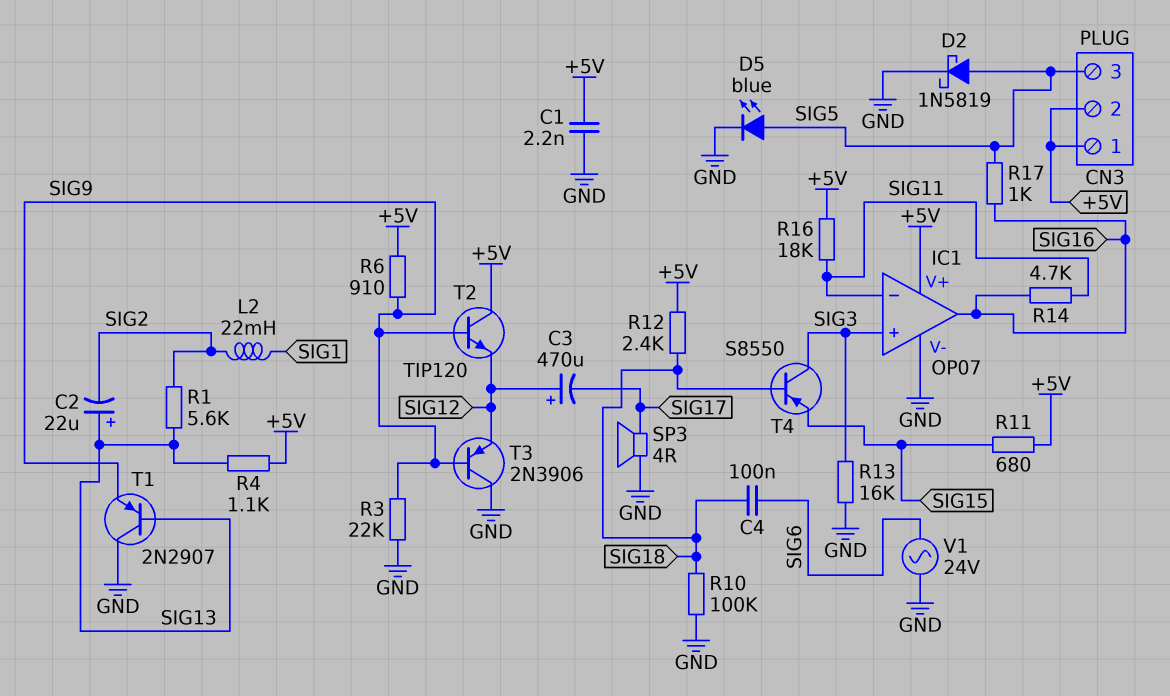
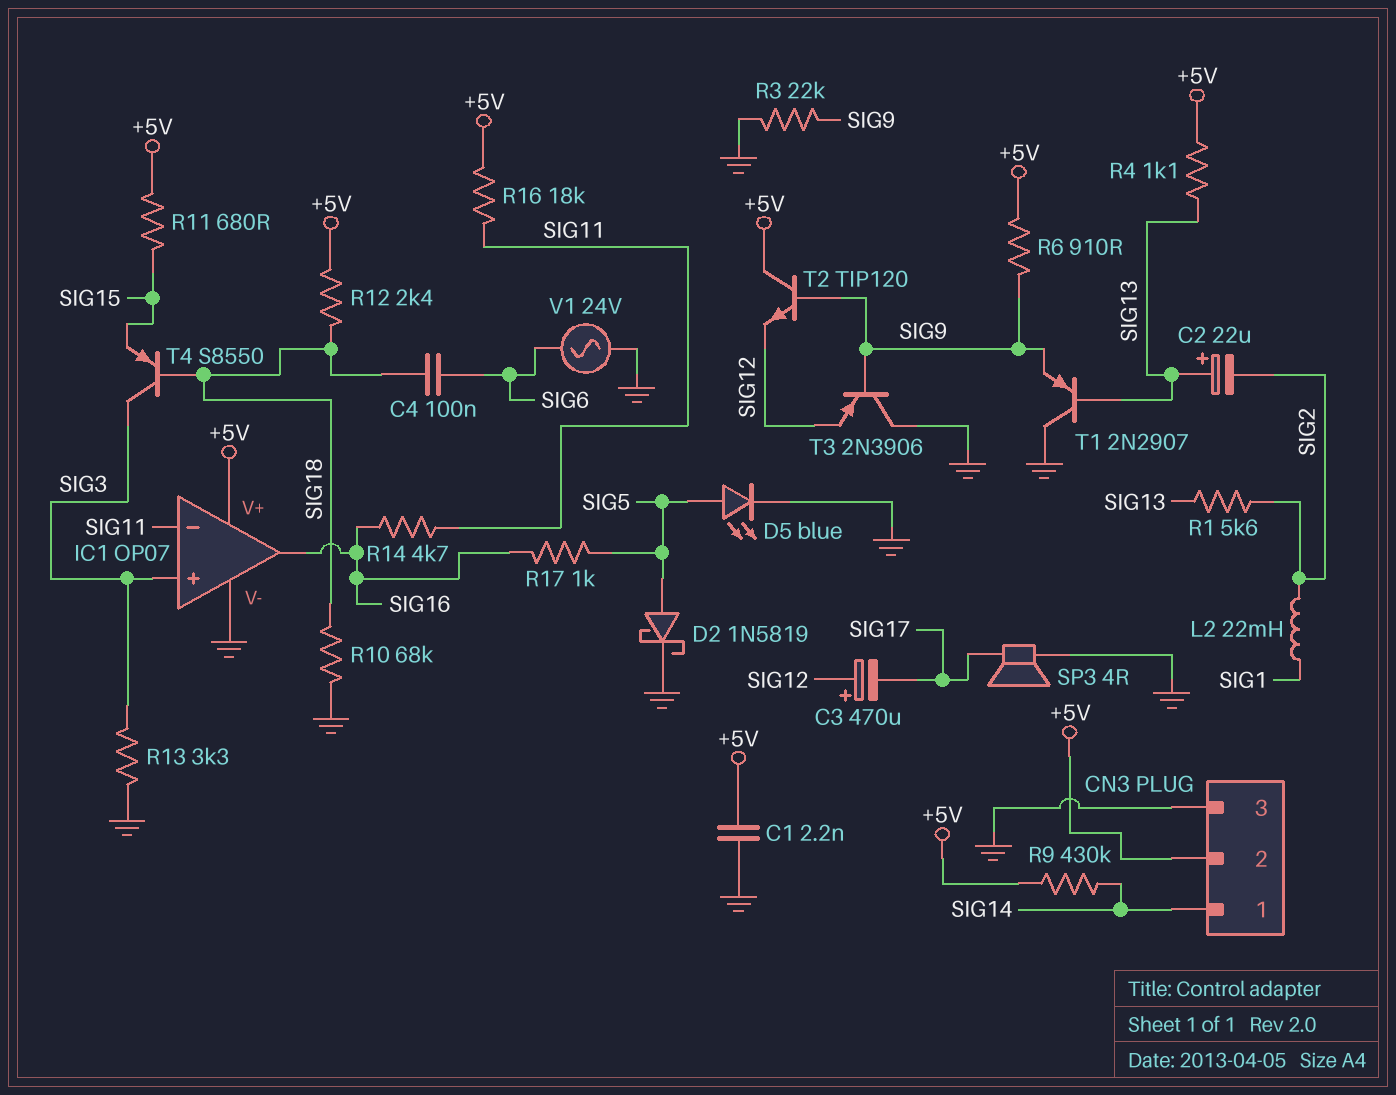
CN3 pin 1: +5V -> SIG14
CN3 pin 3: SIG5 -> GND
R9: none -> 430k (+5V, SIG14)
R10: 100k (GND, SIG18) -> 68k (GND, SIG18)
R13: 16k (GND, SIG3) -> 3.3k (GND, SIG3)

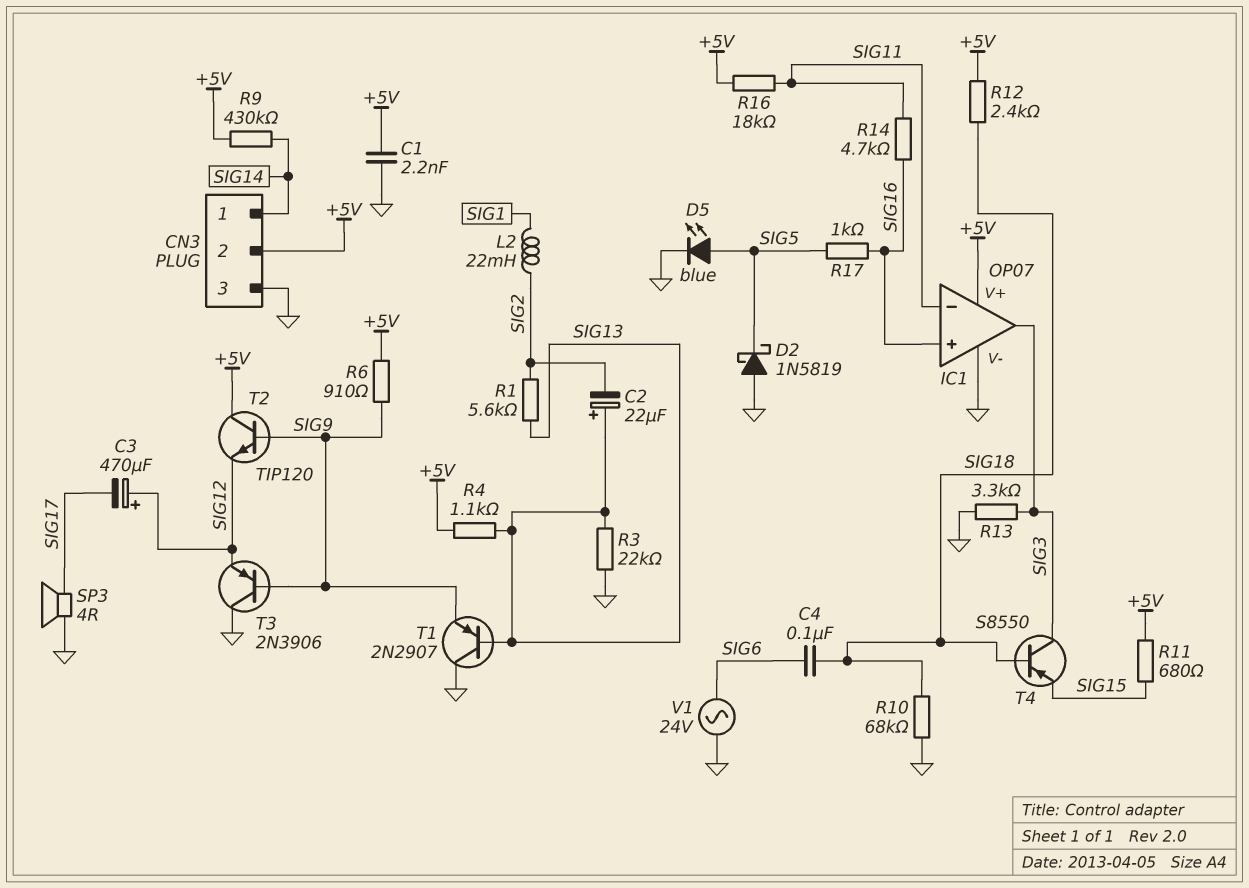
D2: schottky 1N5819 (A SIG5, K GND) -> schottky 1N5819 (A GND, K SIG5)
IC1 pin in+: SIG3 -> SIG16
IC1 pin out: SIG16 -> SIG3
R3: 22k (GND, SIG9) -> 22k (GND, SIG13)

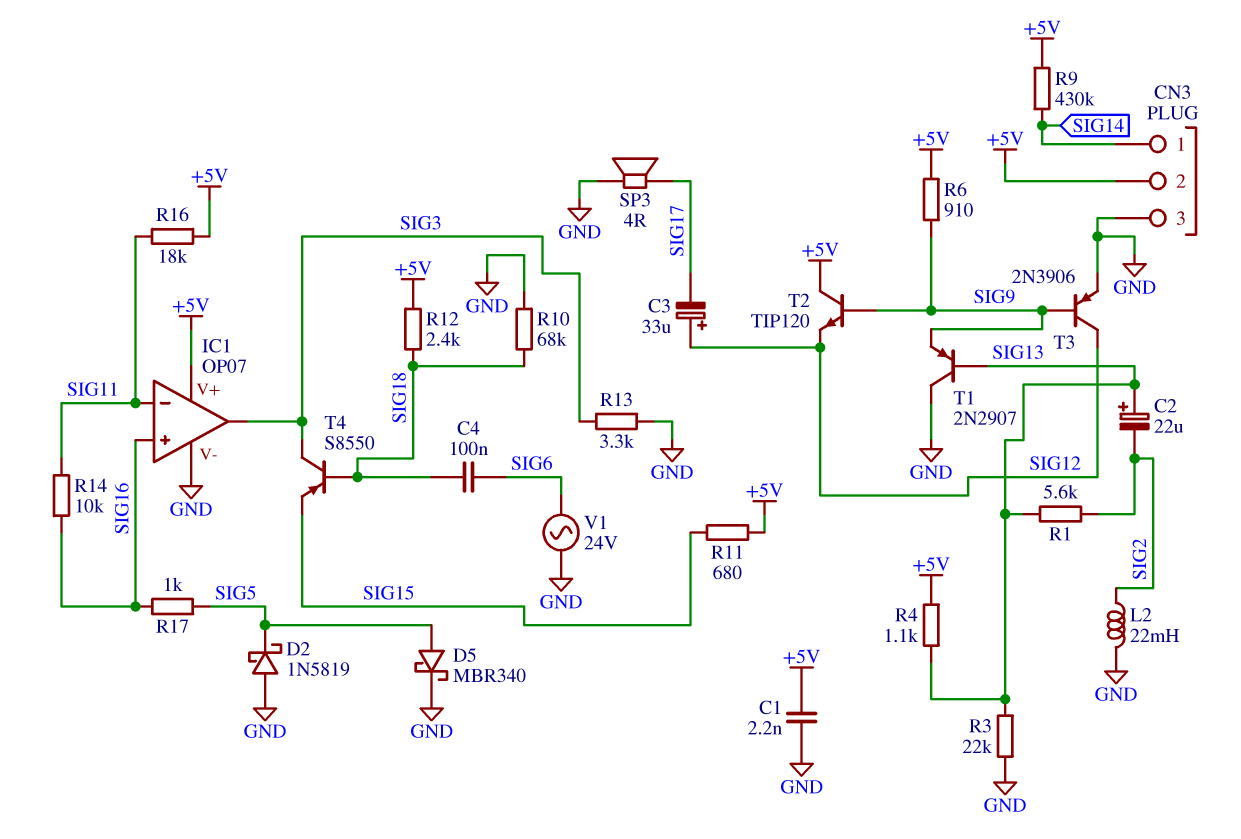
C3: 470uF (plus SIG12, minus SIG17) -> 33uF (plus SIG12, minus SIG17)
D5: LED blue (A SIG5, K GND) -> schottky MBR340 (A SIG5, K GND)
L2: 22mH (SIG1, SIG2) -> 22mH (GND, SIG2)
R14: 4.7k (SIG11, SIG16) -> 10k (SIG11, SIG16)
T3: PNP 2N3906 (B SIG9, C GND, E SIG12) -> PNP 2N3906 (B SIG9, C SIG12, E GND)

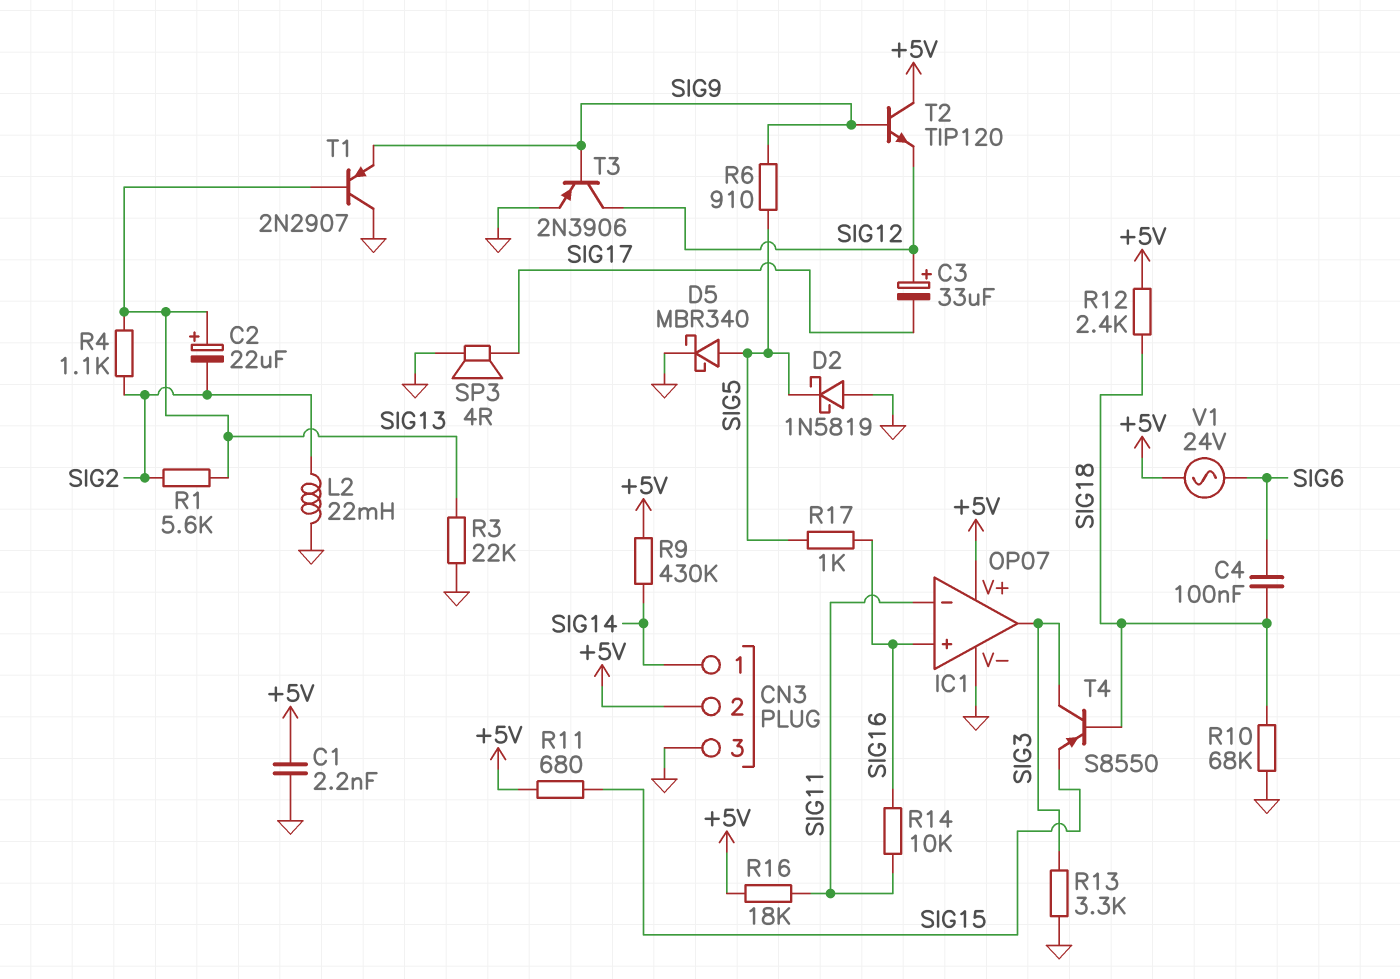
R4: 1.1k (+5V, SIG13) -> 1.1k (SIG2, SIG13)
R6: 910 (+5V, SIG9) -> 910 (SIG5, SIG9)
V1: AC 24V (GND, SIG6) -> AC 24V (+5V, SIG6)

